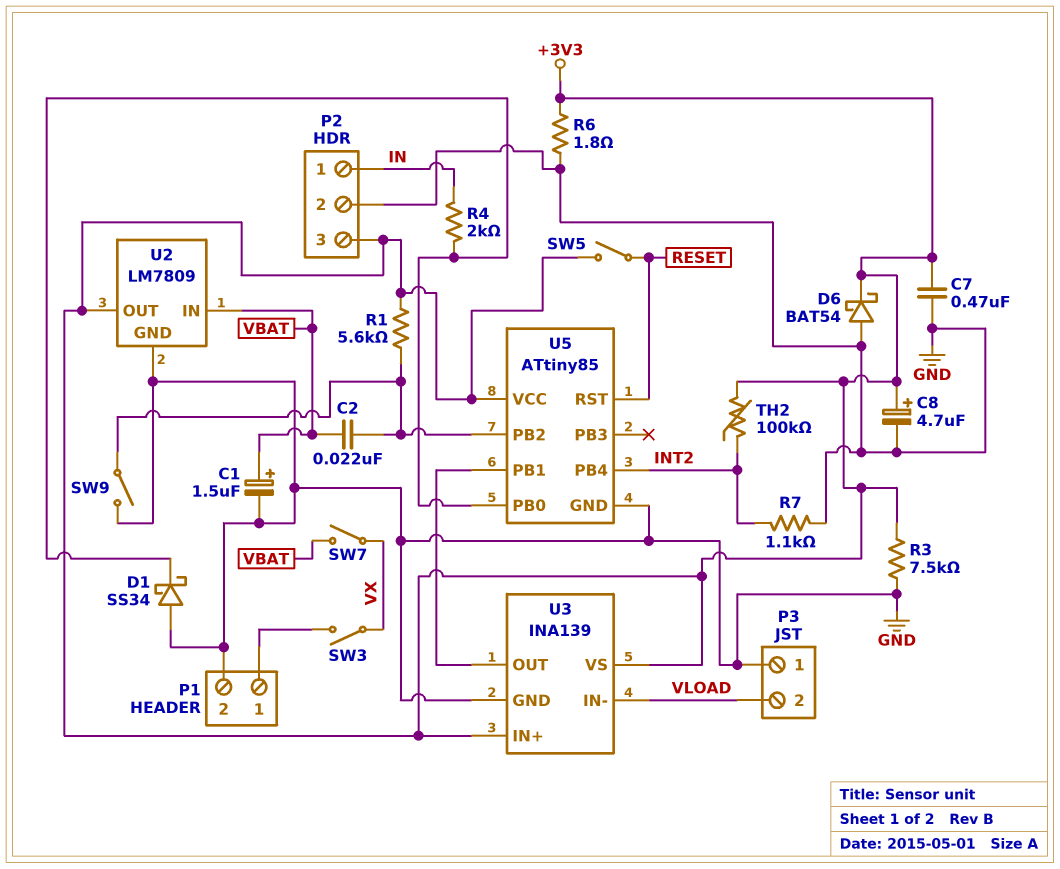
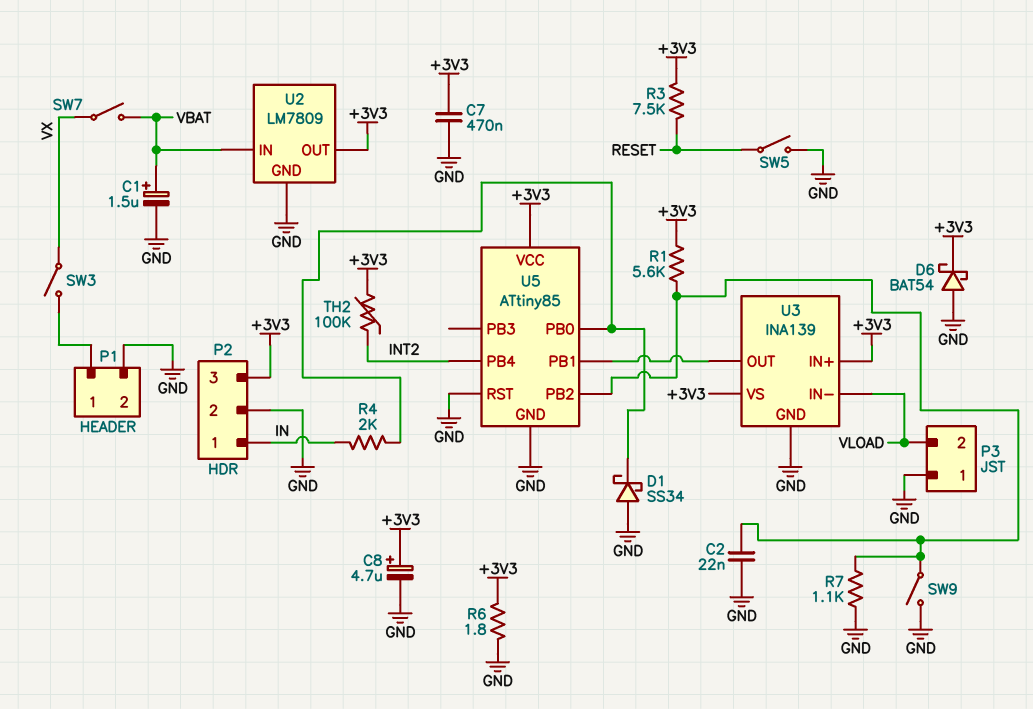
C2: 22nF (U5/PB2, VBAT) -> 22nF (GND, U5/PB2)
R3: 7.5k (+3V3, GND) -> 7.5k (+3V3, RESET)
R7: 1.1k (GND, INT2) -> 1.1k (GND, U5/PB2)
SW5: switch (+3V3, RESET) -> switch (GND, RESET)
U5 pin RST: RESET -> GND

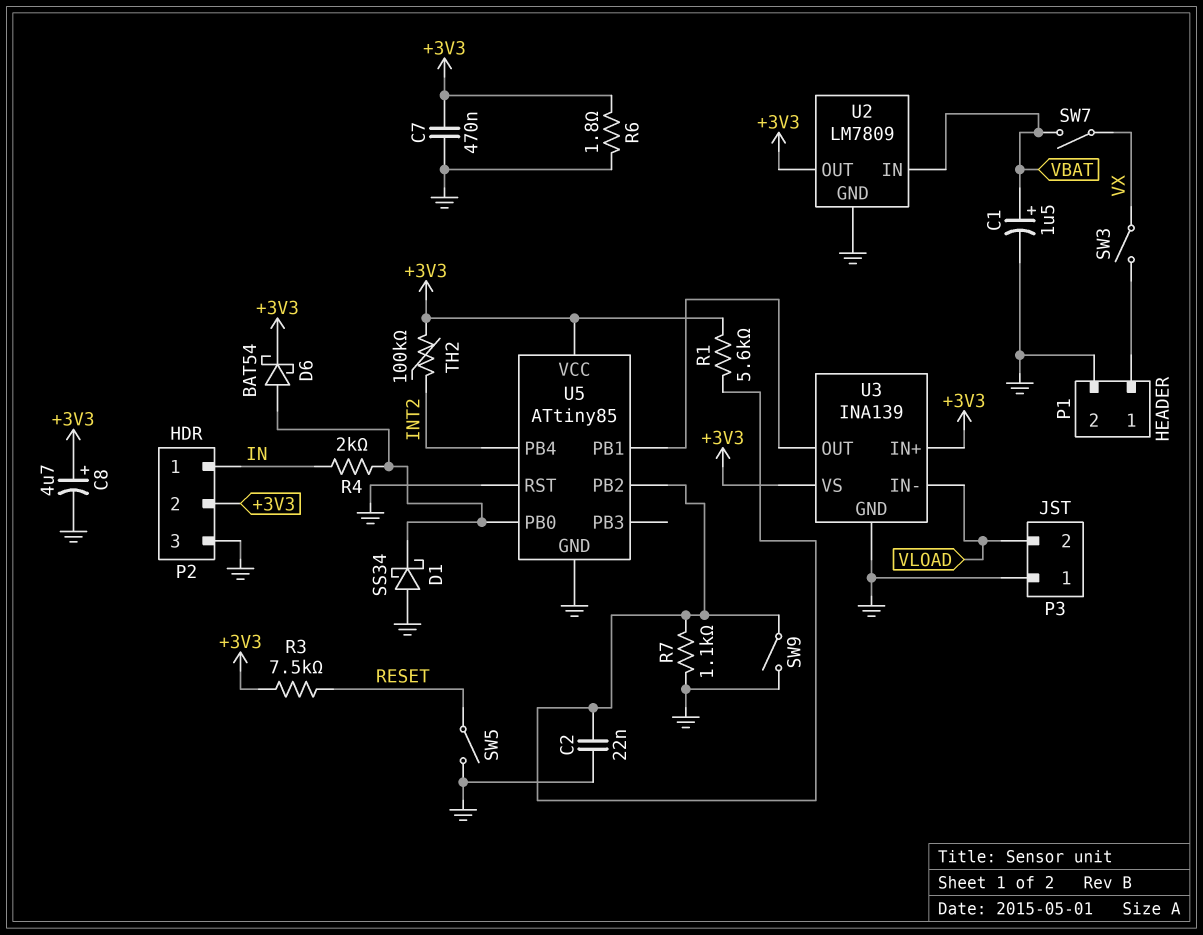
D6: schottky BAT54 (A GND, K +3V3) -> schottky BAT54 (A U5/PB0, K +3V3)
P2 pin 2: GND -> +3V3
P2 pin 3: +3V3 -> GND

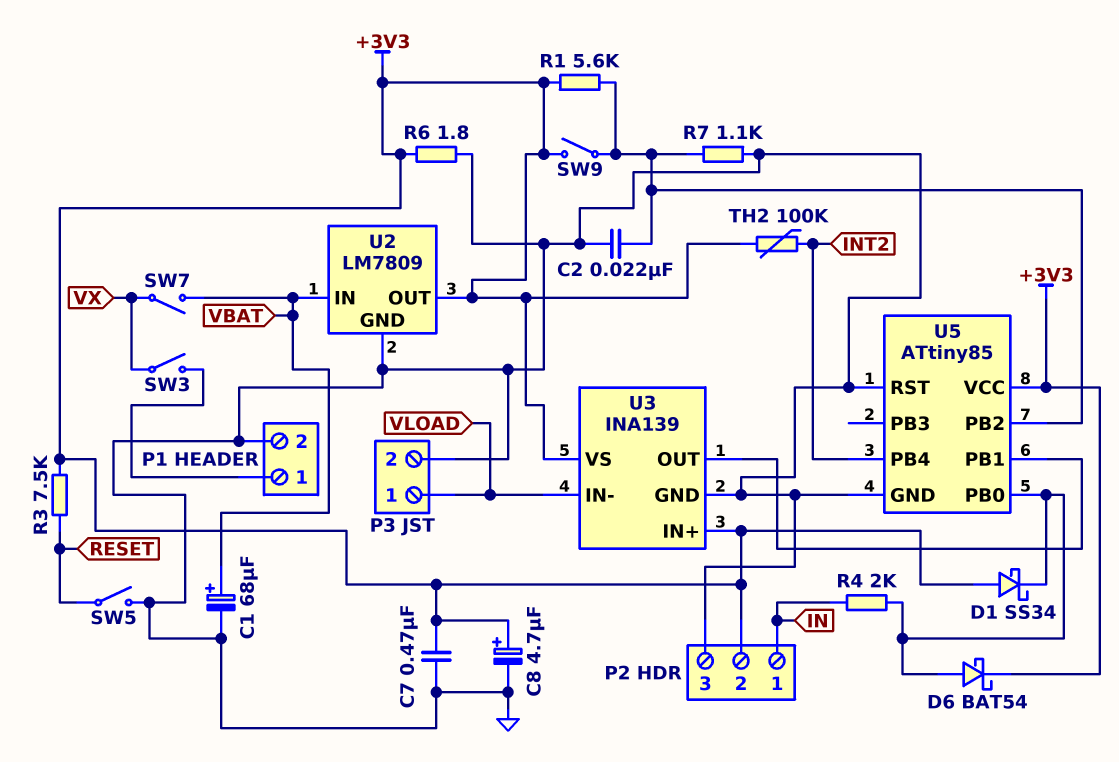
C1: 1.5uF (plus VBAT, minus GND) -> 68uF (plus VBAT, minus GND)
D1: schottky SS34 (A GND, K U5/PB0) -> schottky SS34 (A +3V3, K U5/PB0)
P3 pin 1: GND -> VLOAD
P3 pin 2: VLOAD -> GND
SW9: switch (GND, U5/PB2) -> switch (+3V3, U5/PB2)

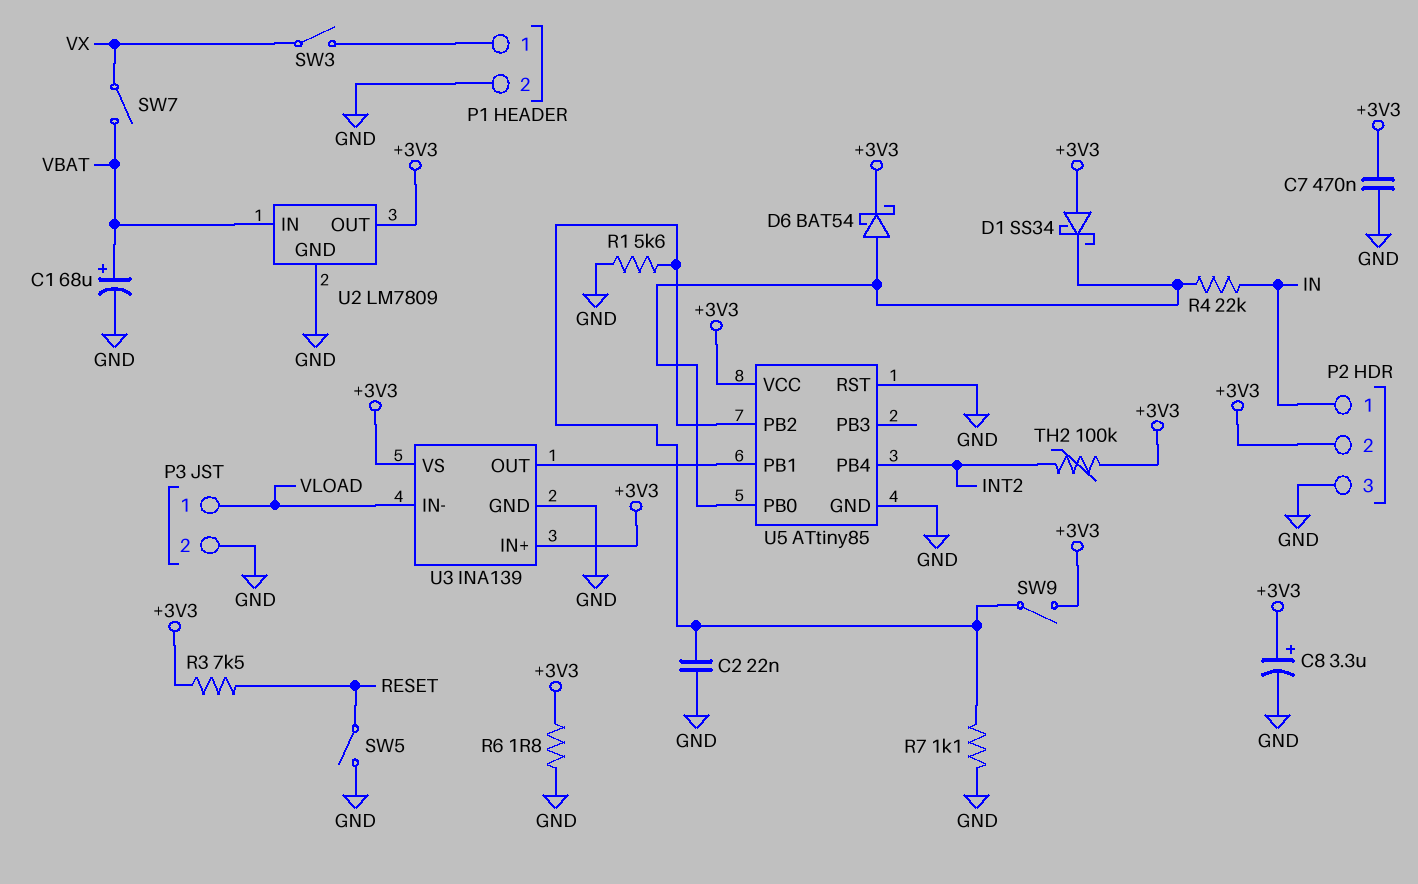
C8: 4.7uF (plus +3V3, minus GND) -> 3.3uF (plus +3V3, minus GND)
R1: 5.6k (+3V3, U5/PB2) -> 5.6k (GND, U5/PB2)
R4: 2k (IN, U5/PB0) -> 22k (IN, U5/PB0)

